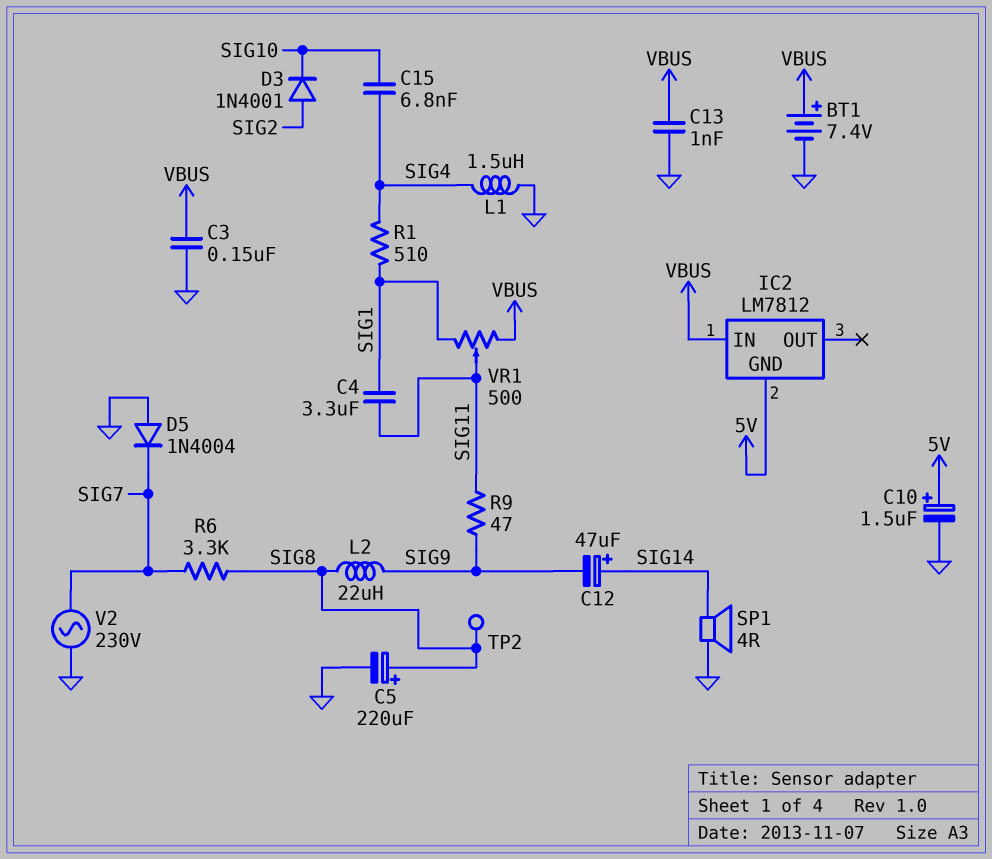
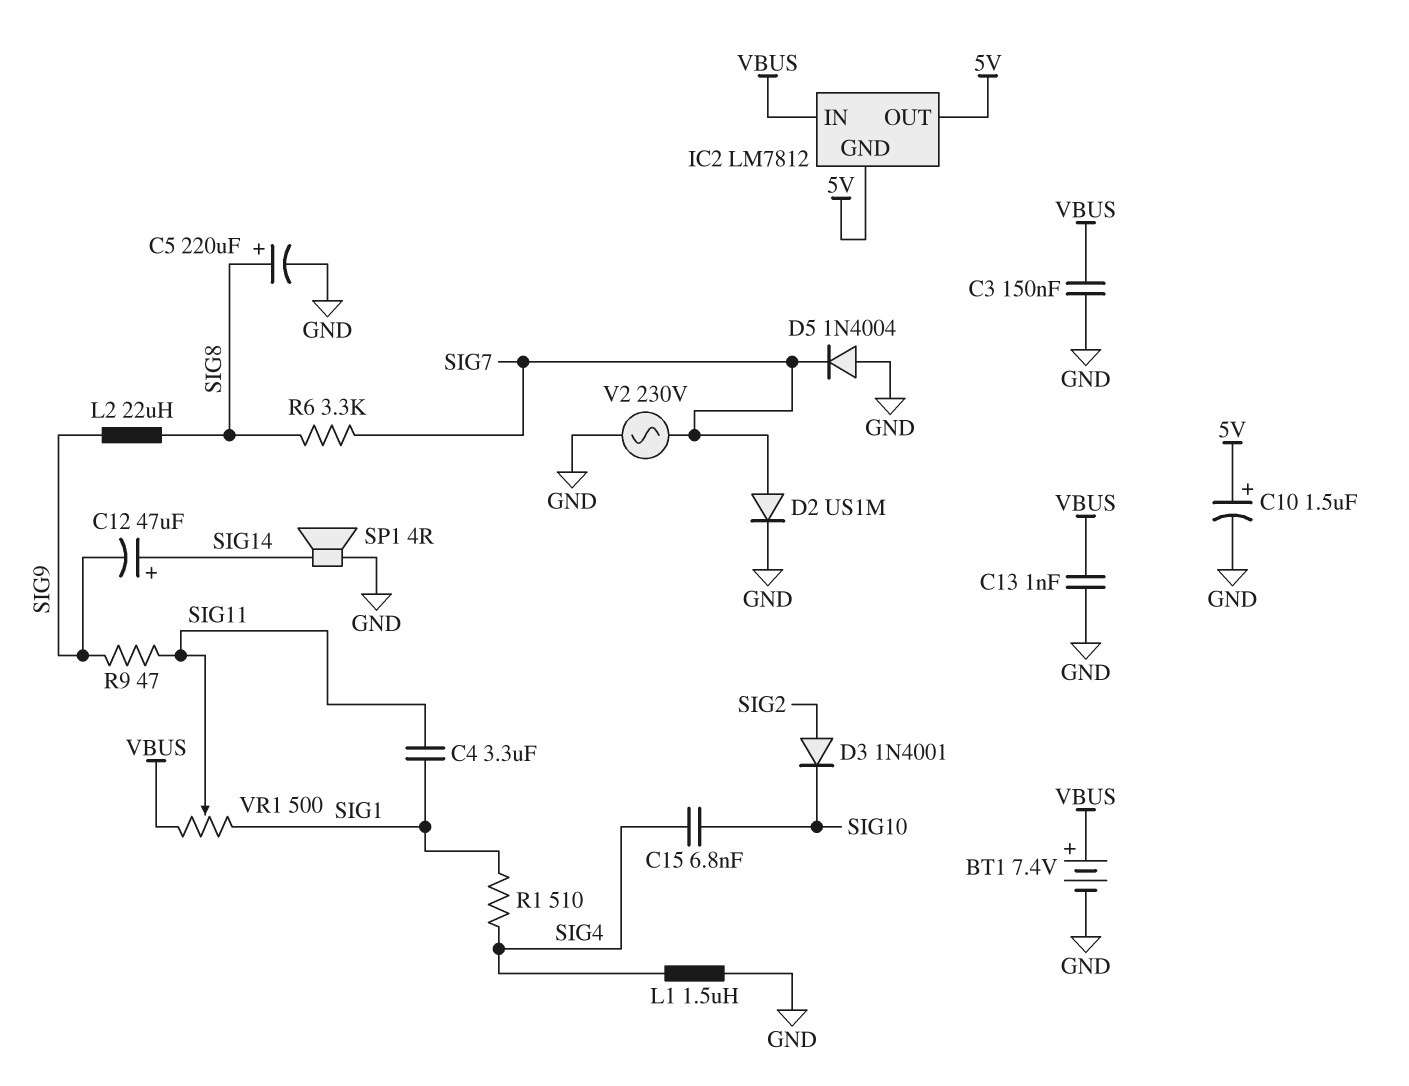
D2: none -> diode US1M (A SIG7, K GND)
IC2 pin OUT: none -> 5V
TP2: test point (SIG8) -> none

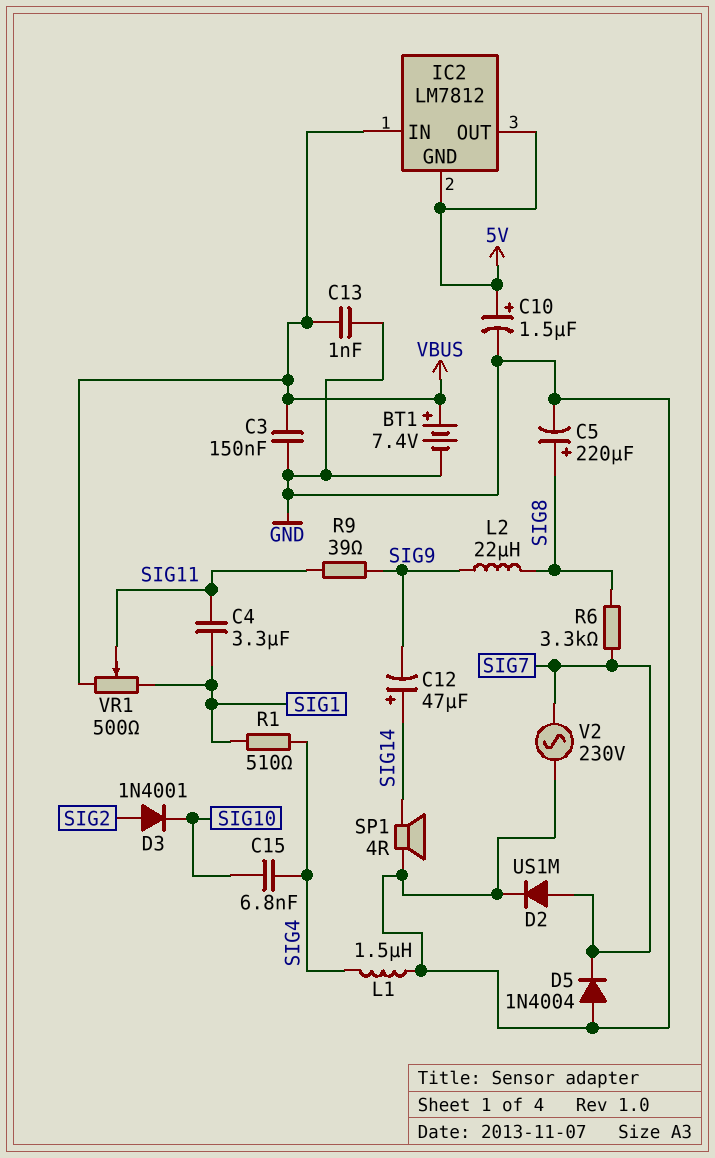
R9: 47 (SIG9, SIG11) -> 39 (SIG9, SIG11)

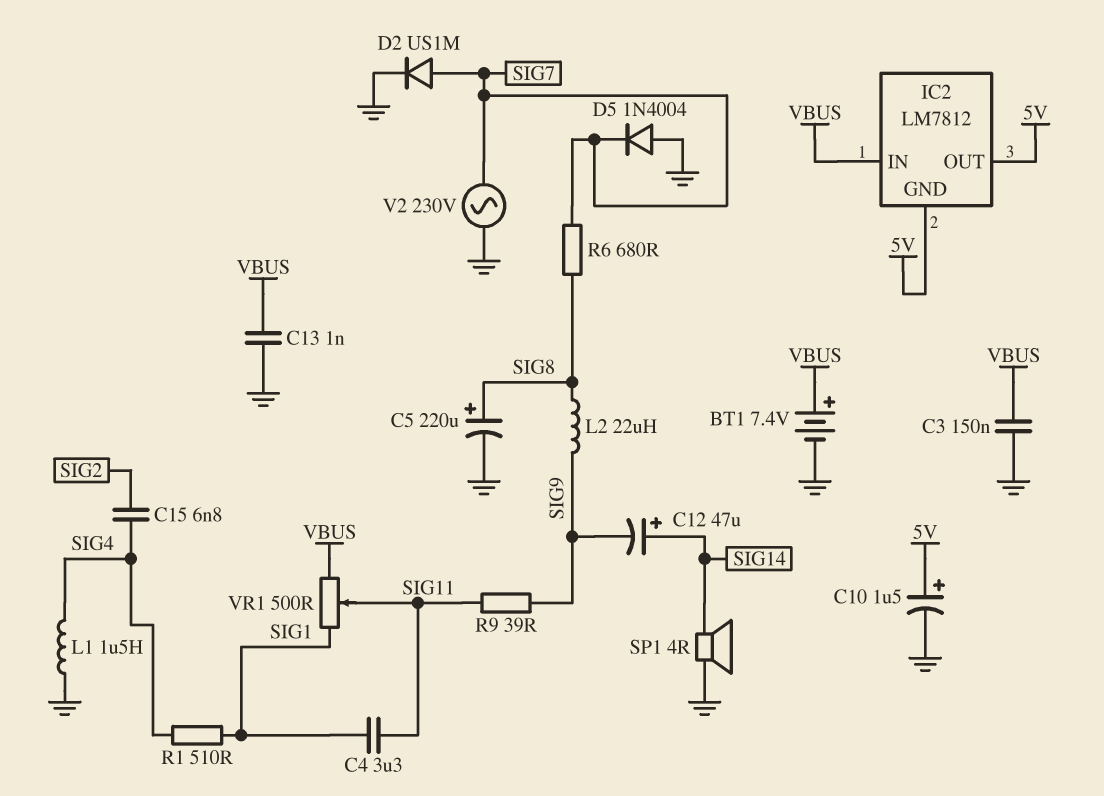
C15: 6.8nF (SIG4, SIG10) -> 6.8nF (SIG2, SIG4)
D3: diode 1N4001 (A SIG2, K SIG10) -> none
R6: 3.3k (SIG7, SIG8) -> 680 (SIG7, SIG8)

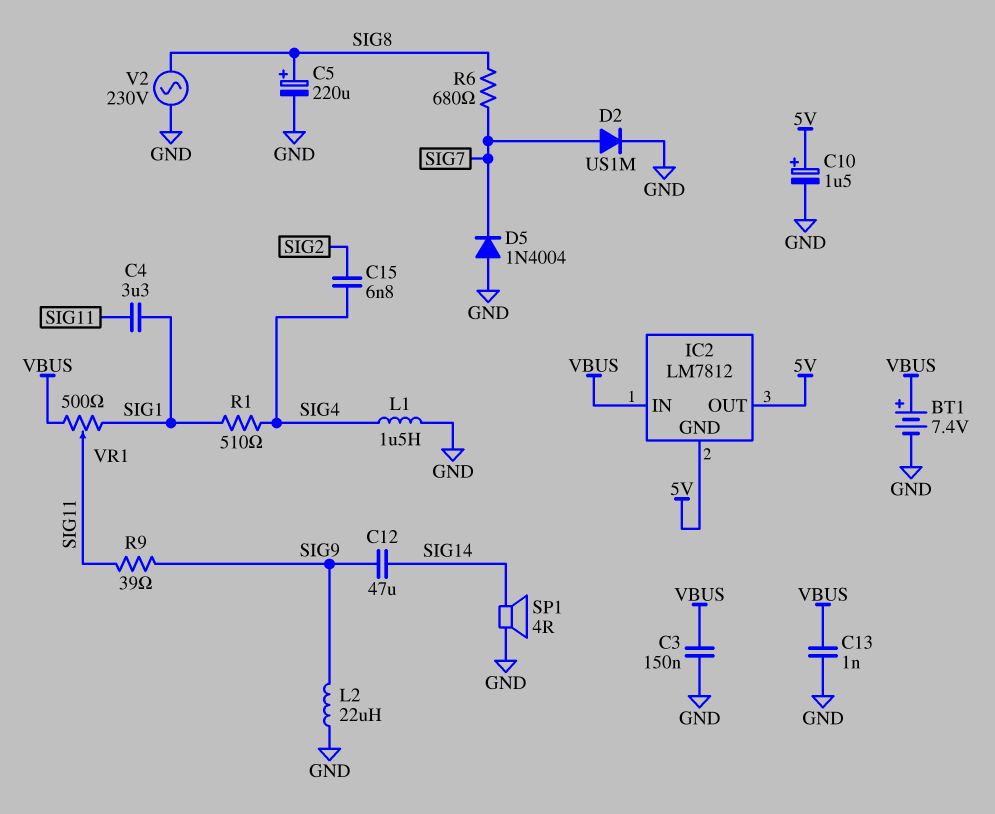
C12: 47uF (plus SIG14, minus SIG9) -> 47uF (SIG9, SIG14)
L2: 22uH (SIG8, SIG9) -> 22uH (GND, SIG9)
V2: AC 230V (GND, SIG7) -> AC 230V (GND, SIG8)

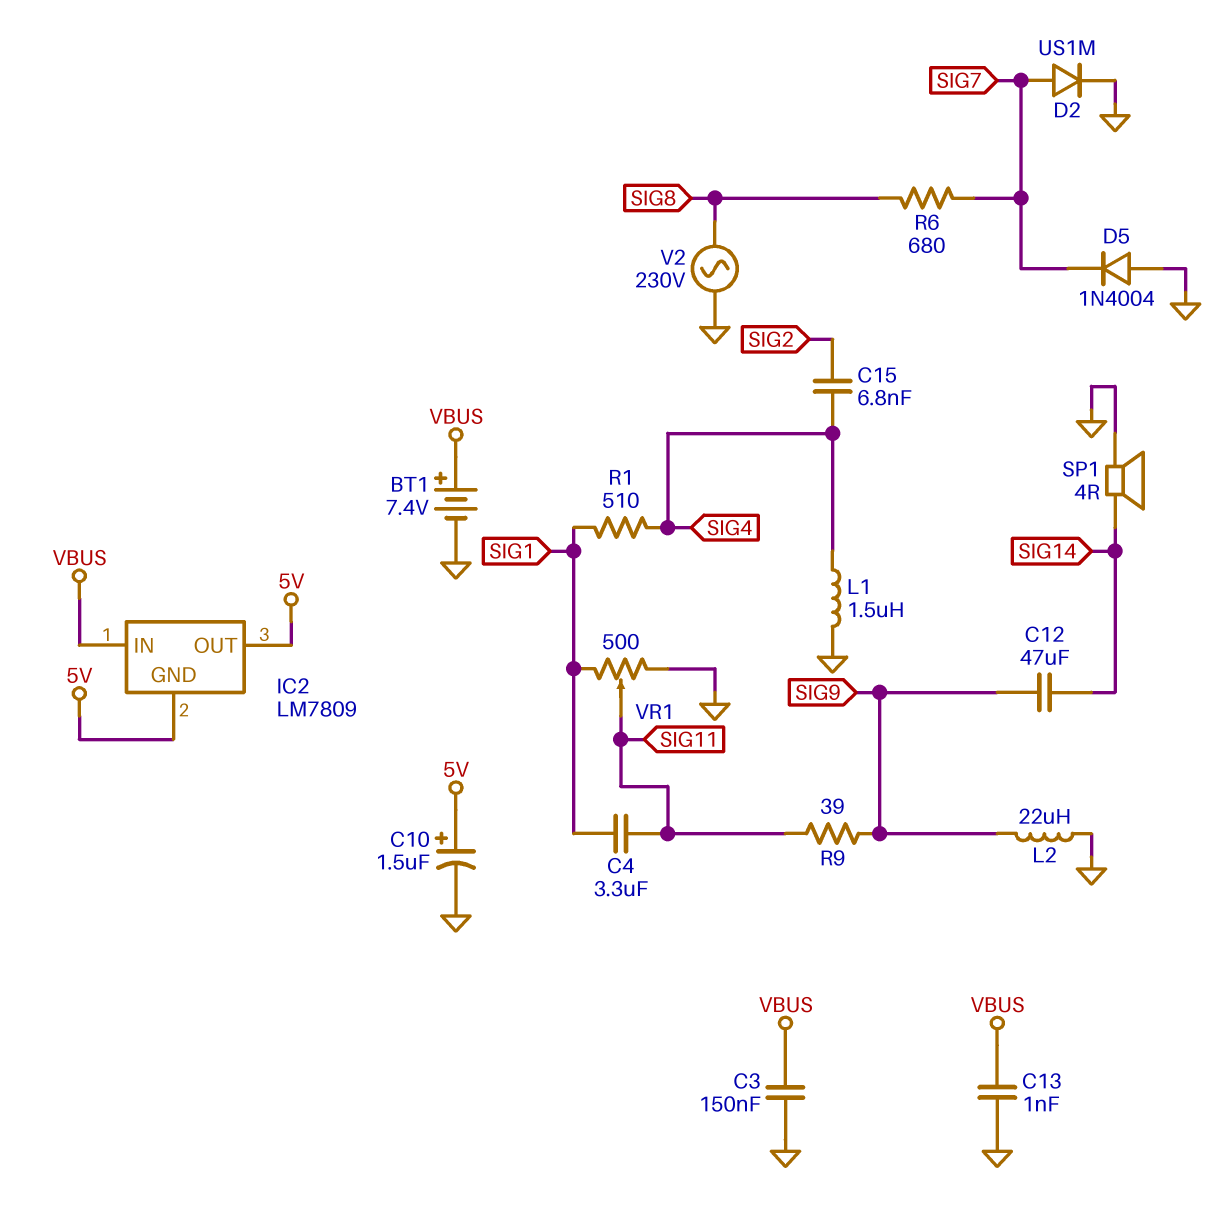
C5: 220uF (plus SIG8, minus GND) -> none
IC2: LM7812 -> LM7809
VR1: 500 (SIG1, VBUS, wiper SIG11) -> 500 (GND, SIG1, wiper SIG11)

